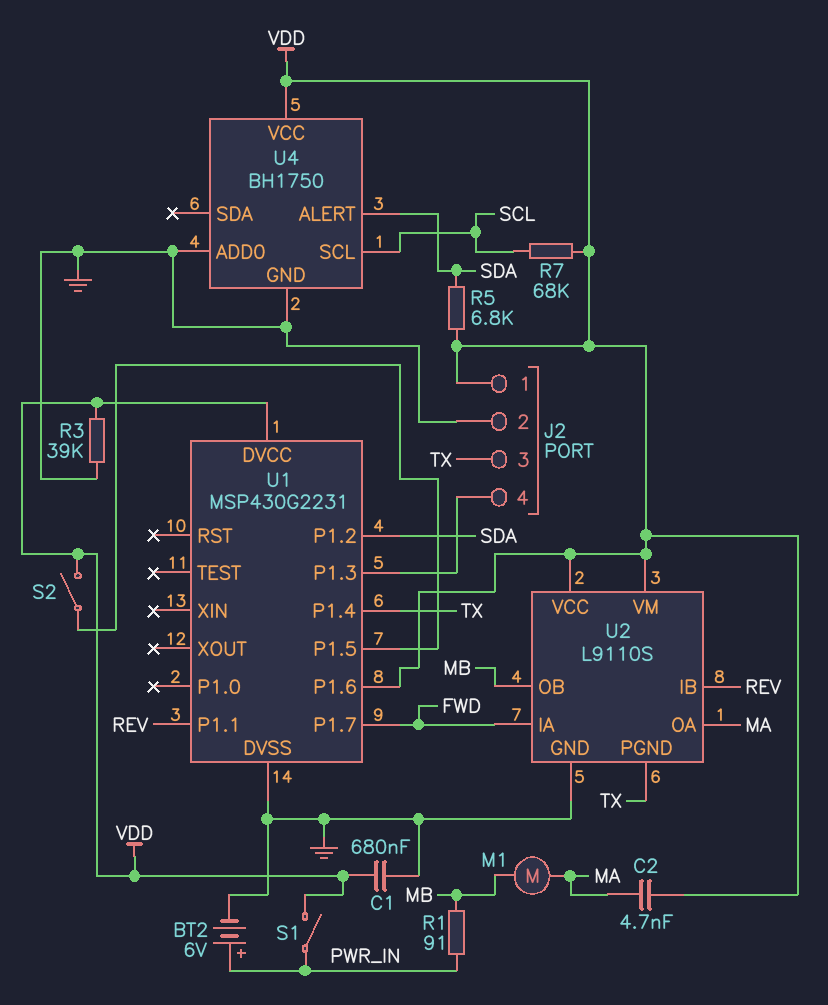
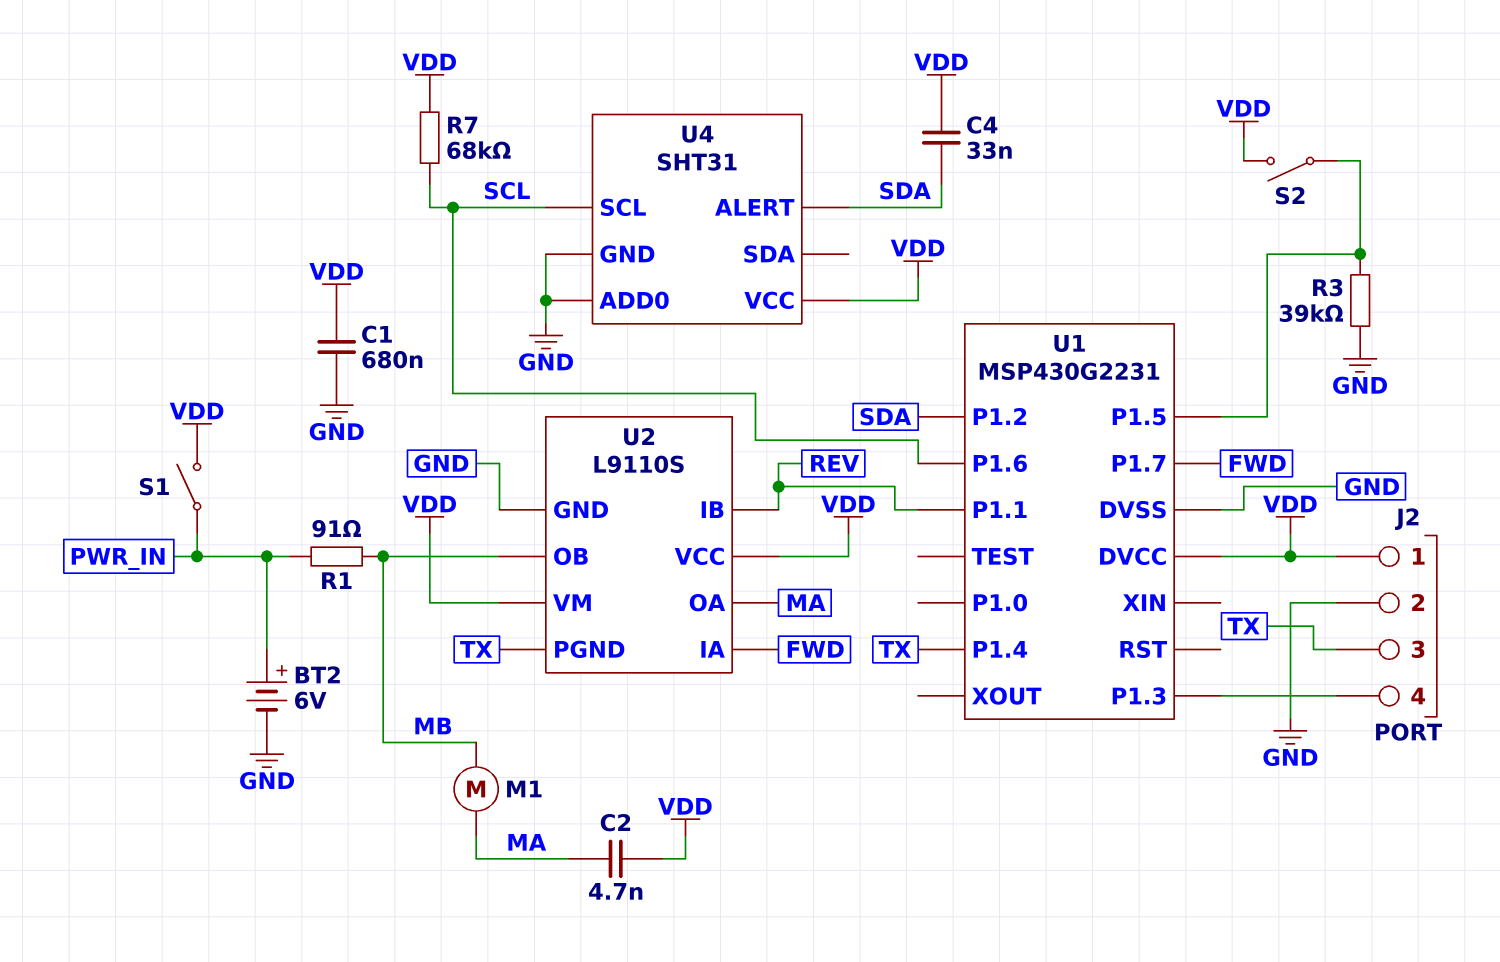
C4: none -> 33nF (SDA, VDD)
R3: 39k (GND, VDD) -> 39k (GND, U1/P1.5)
R5: 6.8k (SDA, VDD) -> none
U1 pin P1.6: VDD -> SCL
U4: BH1750 -> SHT31

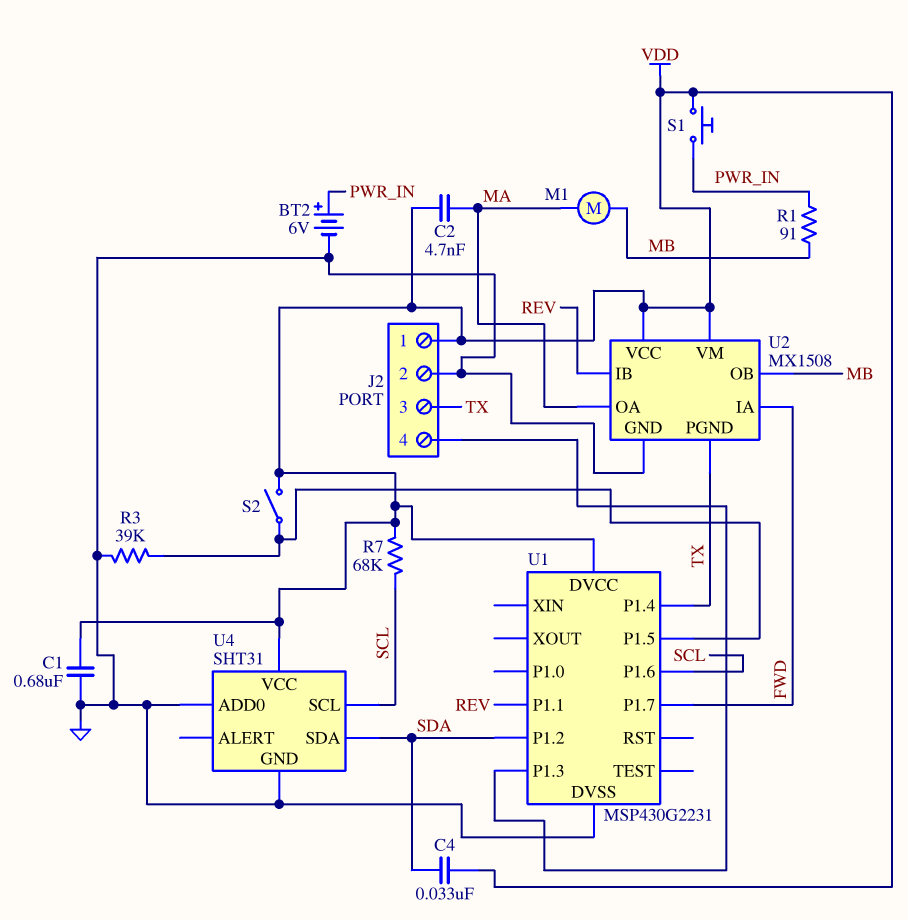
S1: switch (PWR_IN, VDD) -> button (PWR_IN, VDD)
U2: L9110S -> MX1508
U4 pin ALERT: SDA -> none
U4 pin SDA: none -> SDA

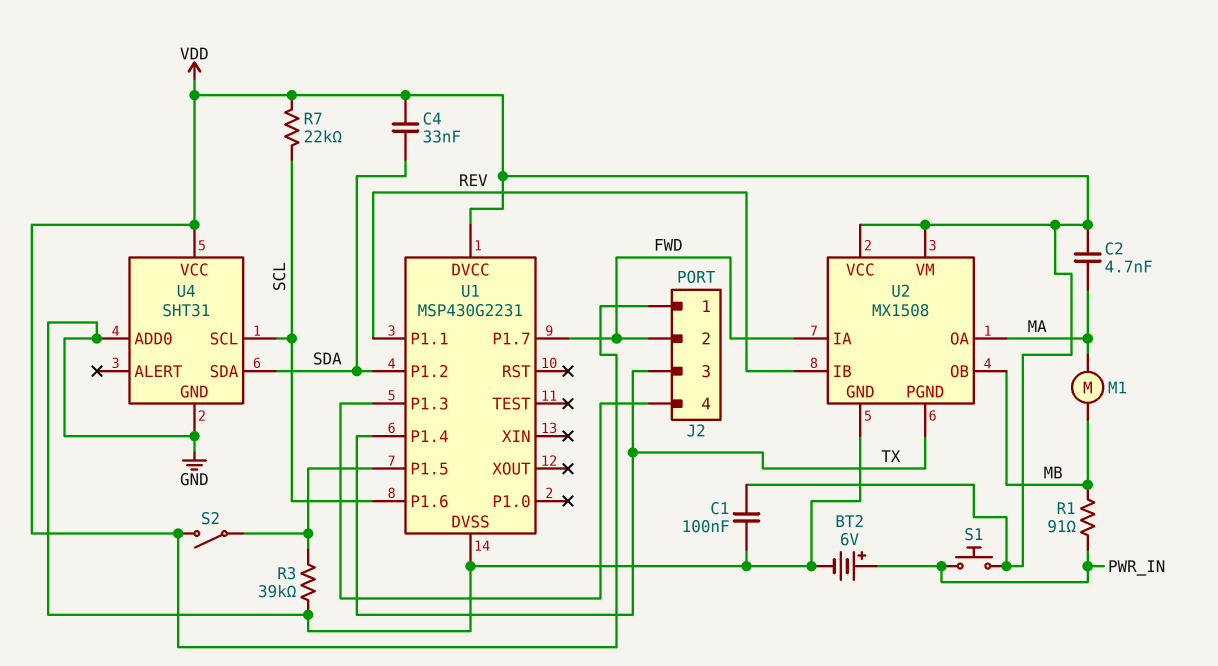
C1: 680nF (GND, VDD) -> 100nF (GND, VDD)
J2 pin 2: GND -> FWD
R7: 68k (SCL, VDD) -> 22k (SCL, VDD)

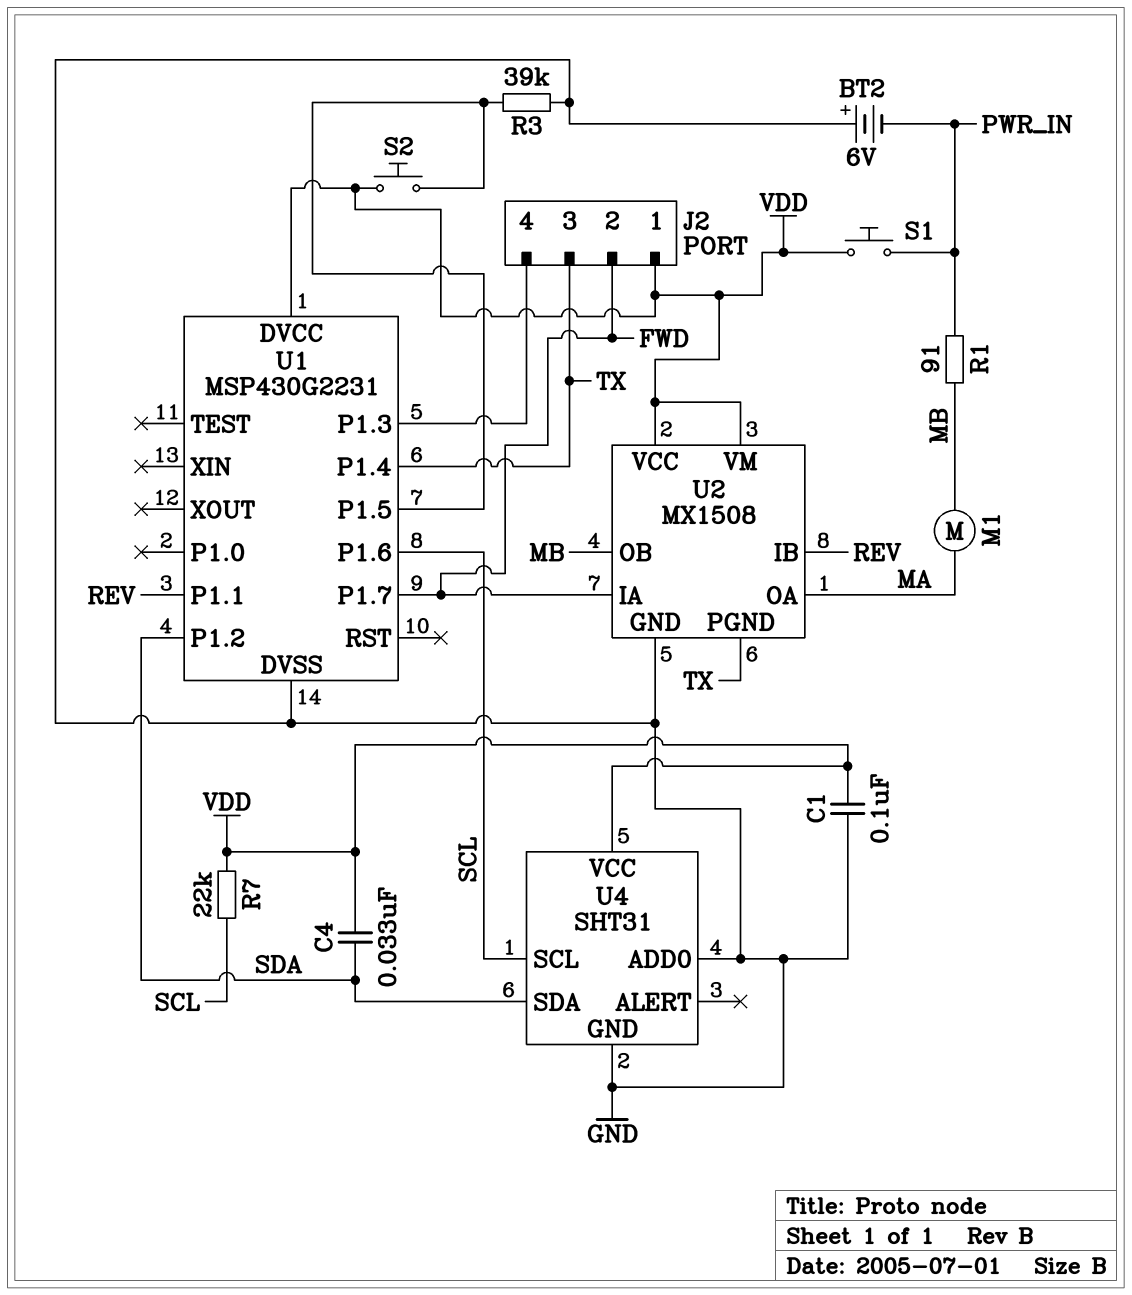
BT2: 6V (plus PWR_IN, minus GND) -> 6V (plus GND, minus PWR_IN)
C2: 4.7nF (MA, VDD) -> none
S2: switch (U1/P1.5, VDD) -> button (U1/P1.5, VDD)

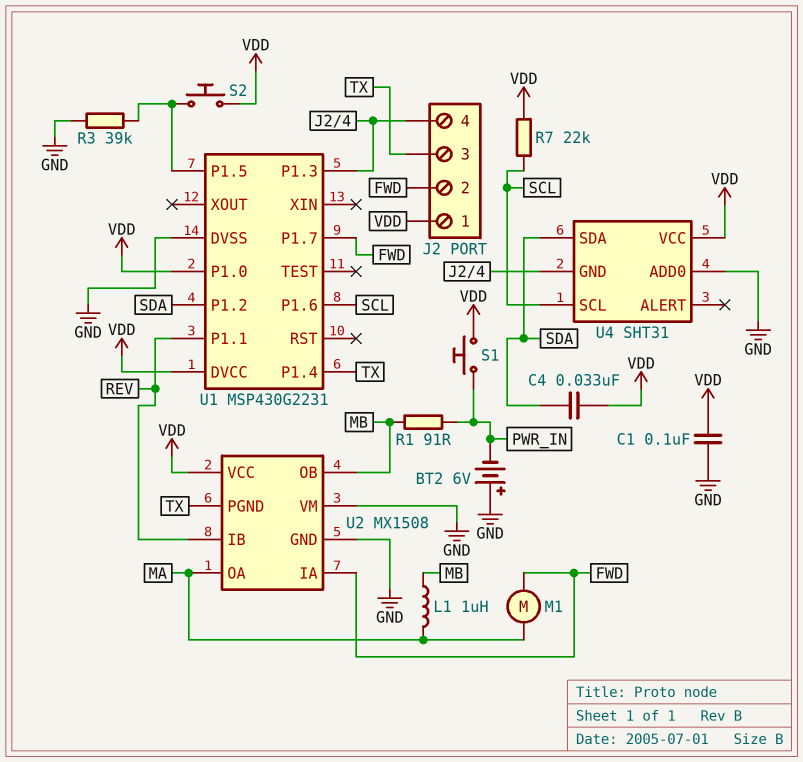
L1: none -> 1uH (MA, MB)
M1: motor (MA, MB) -> motor (FWD, MA)
U1 pin P1.0: none -> VDD
U2 pin VM: VDD -> GND
U4 pin GND: GND -> J2/4

